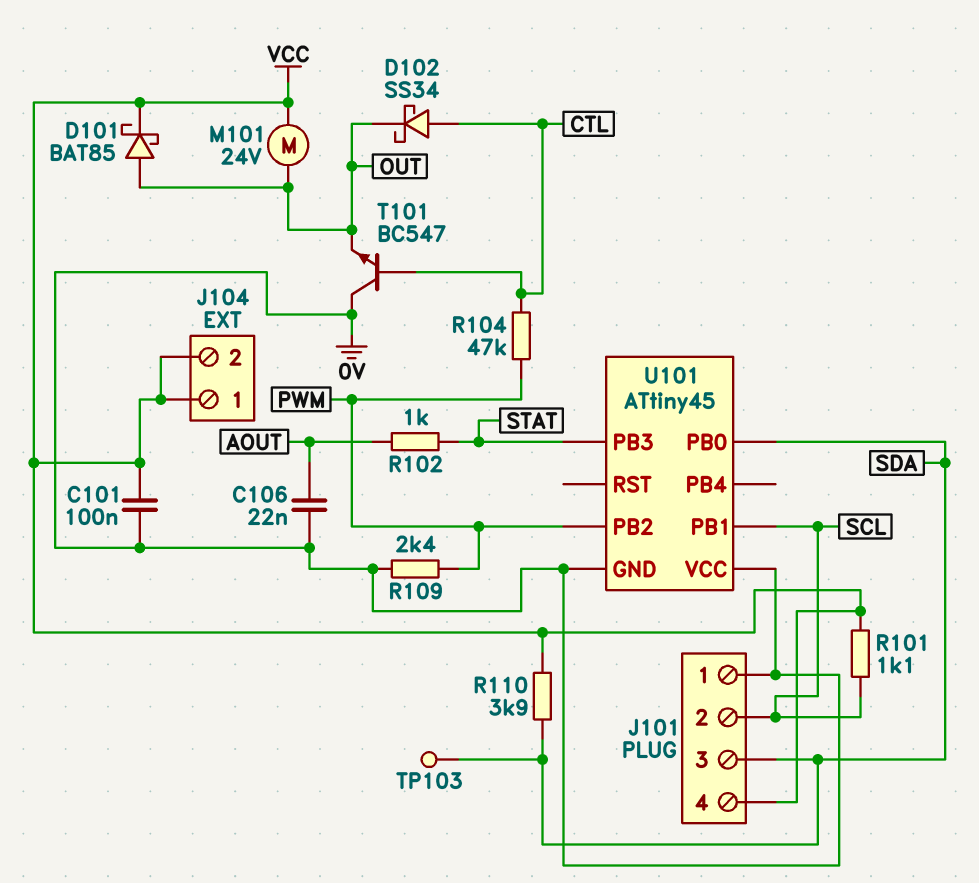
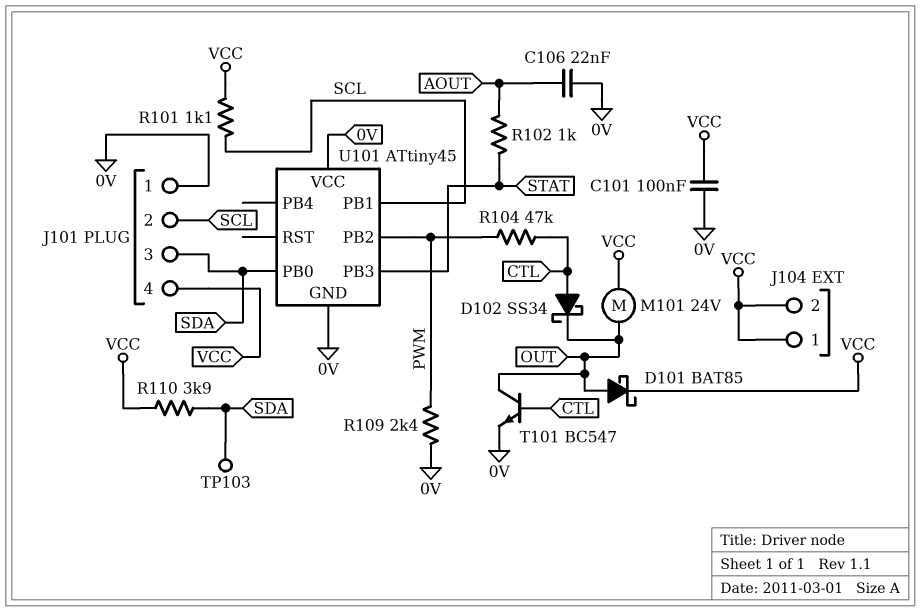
T101: NPN BC547 (B CTL, C 0V, E OUT) -> NPN BC547 (B CTL, C OUT, E 0V)

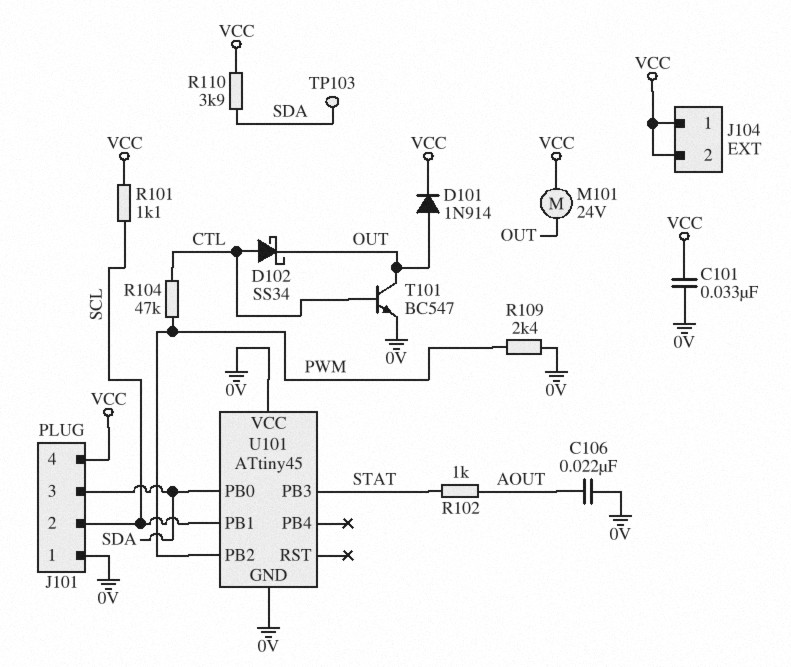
C101: 100nF (0V, VCC) -> 33nF (0V, VCC)
D101: schottky BAT85 (A OUT, K VCC) -> diode 1N914 (A OUT, K VCC)

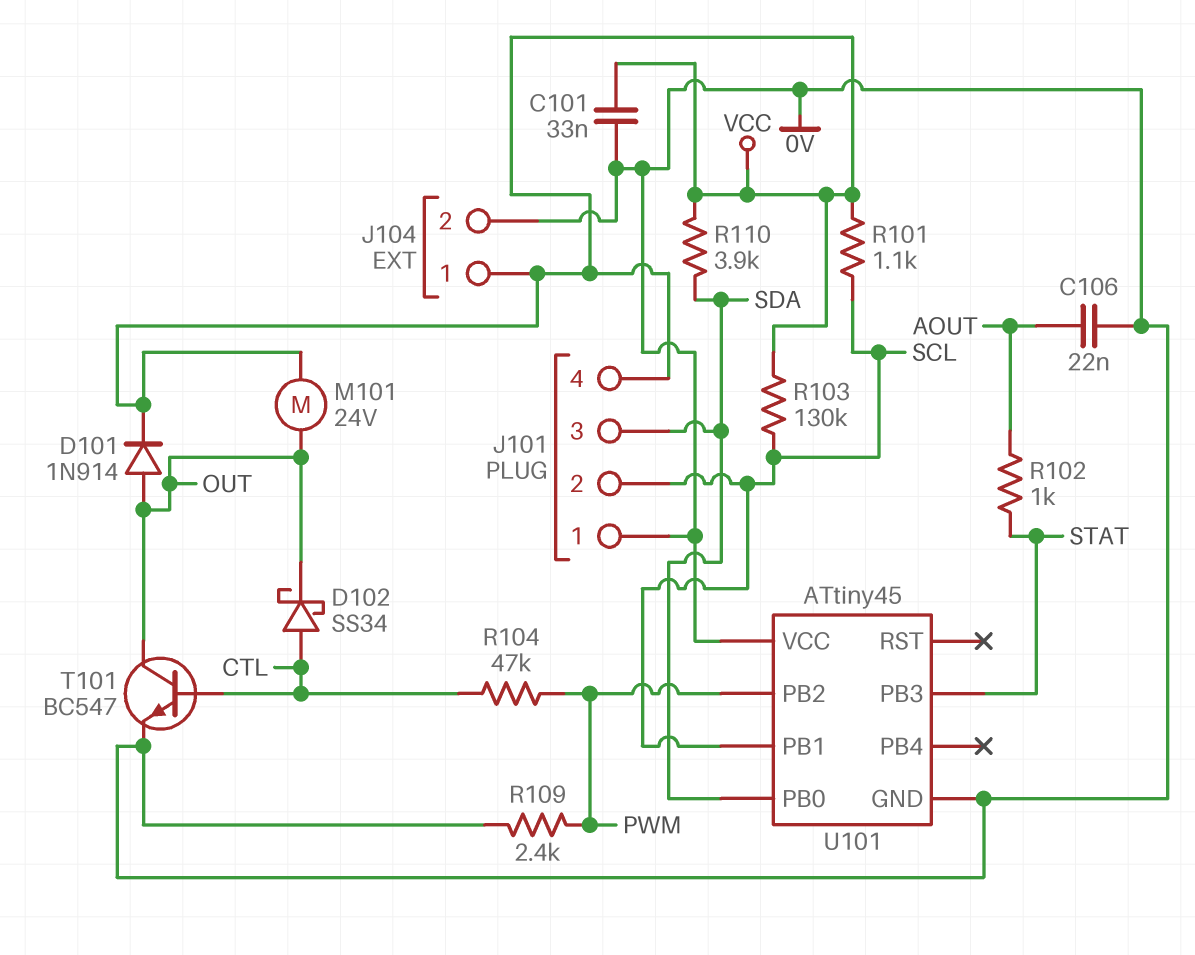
J104 pin 2: VCC -> 0V
R103: none -> 130k (SCL, VCC)
TP103: test point (SDA) -> none

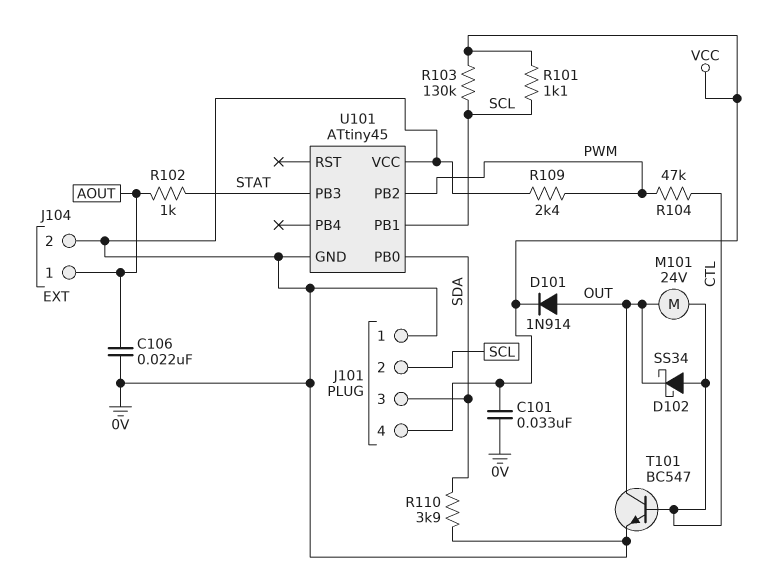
J104 pin 1: VCC -> AOUT
M101: motor 24V (OUT, VCC) -> motor 24V (CTL, OUT)
R110: 3.9k (SDA, VCC) -> 3.9k (0V, SDA)

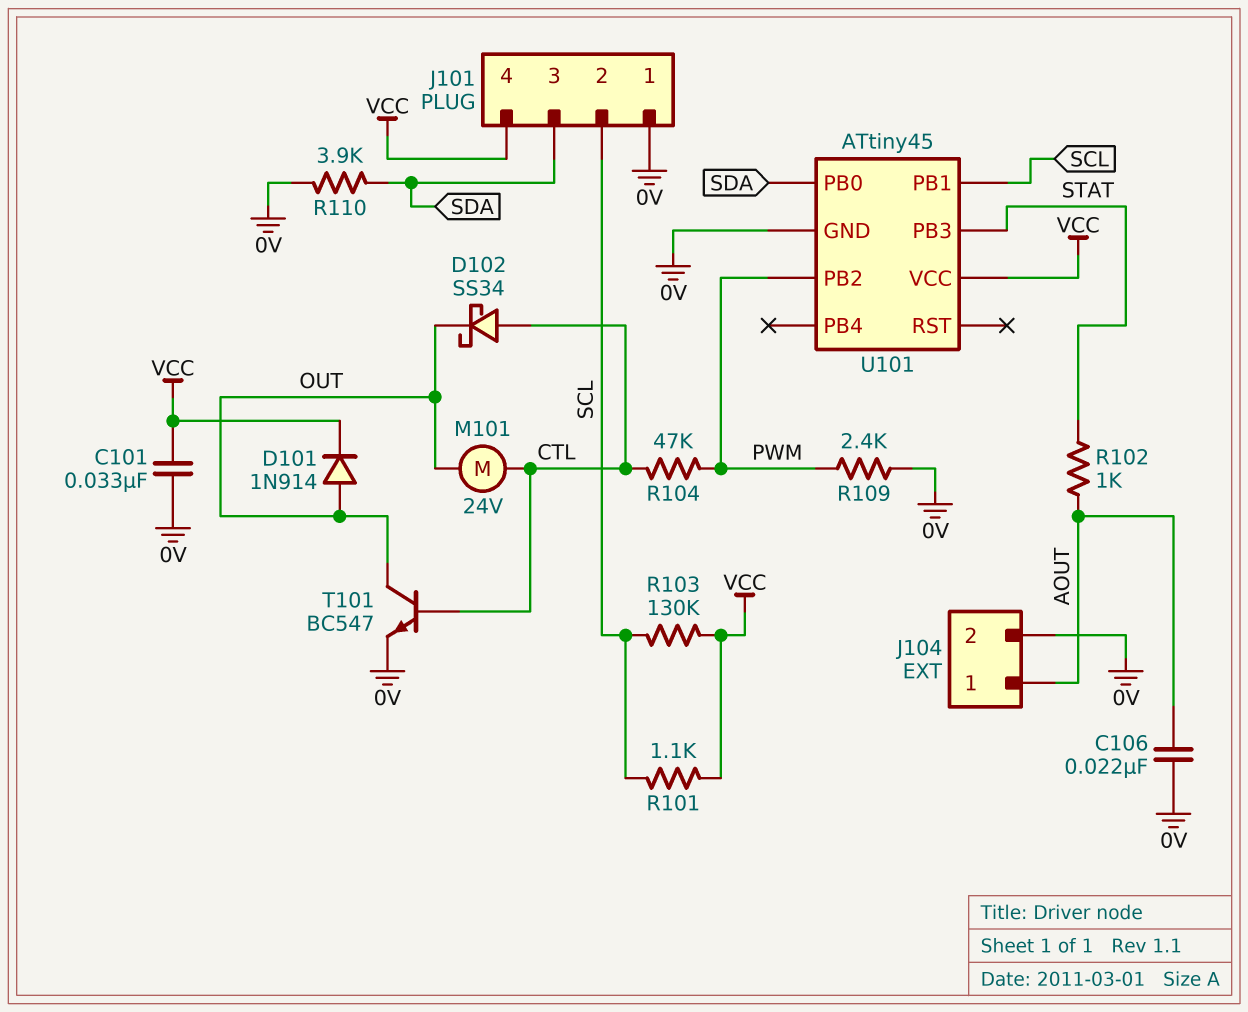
U101 pin VCC: 0V -> VCC

